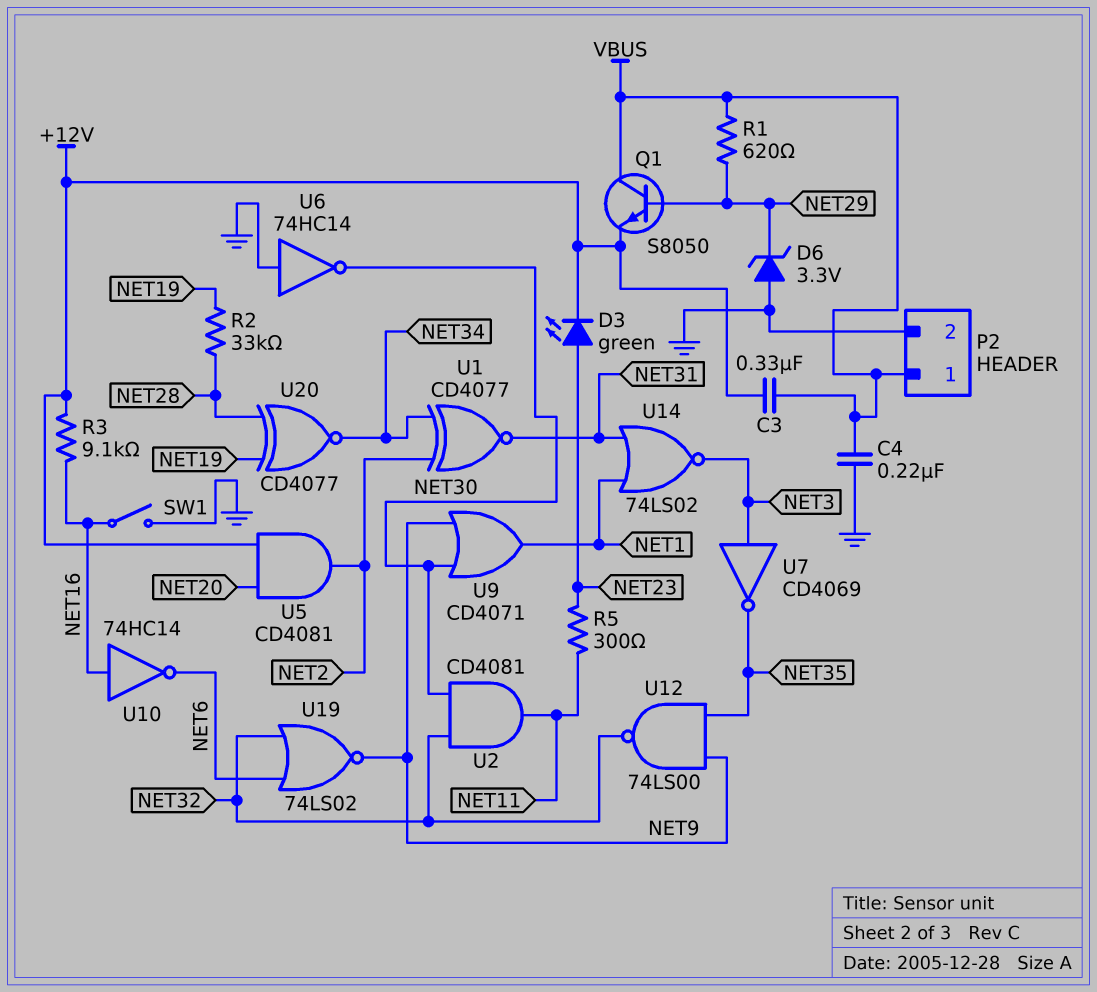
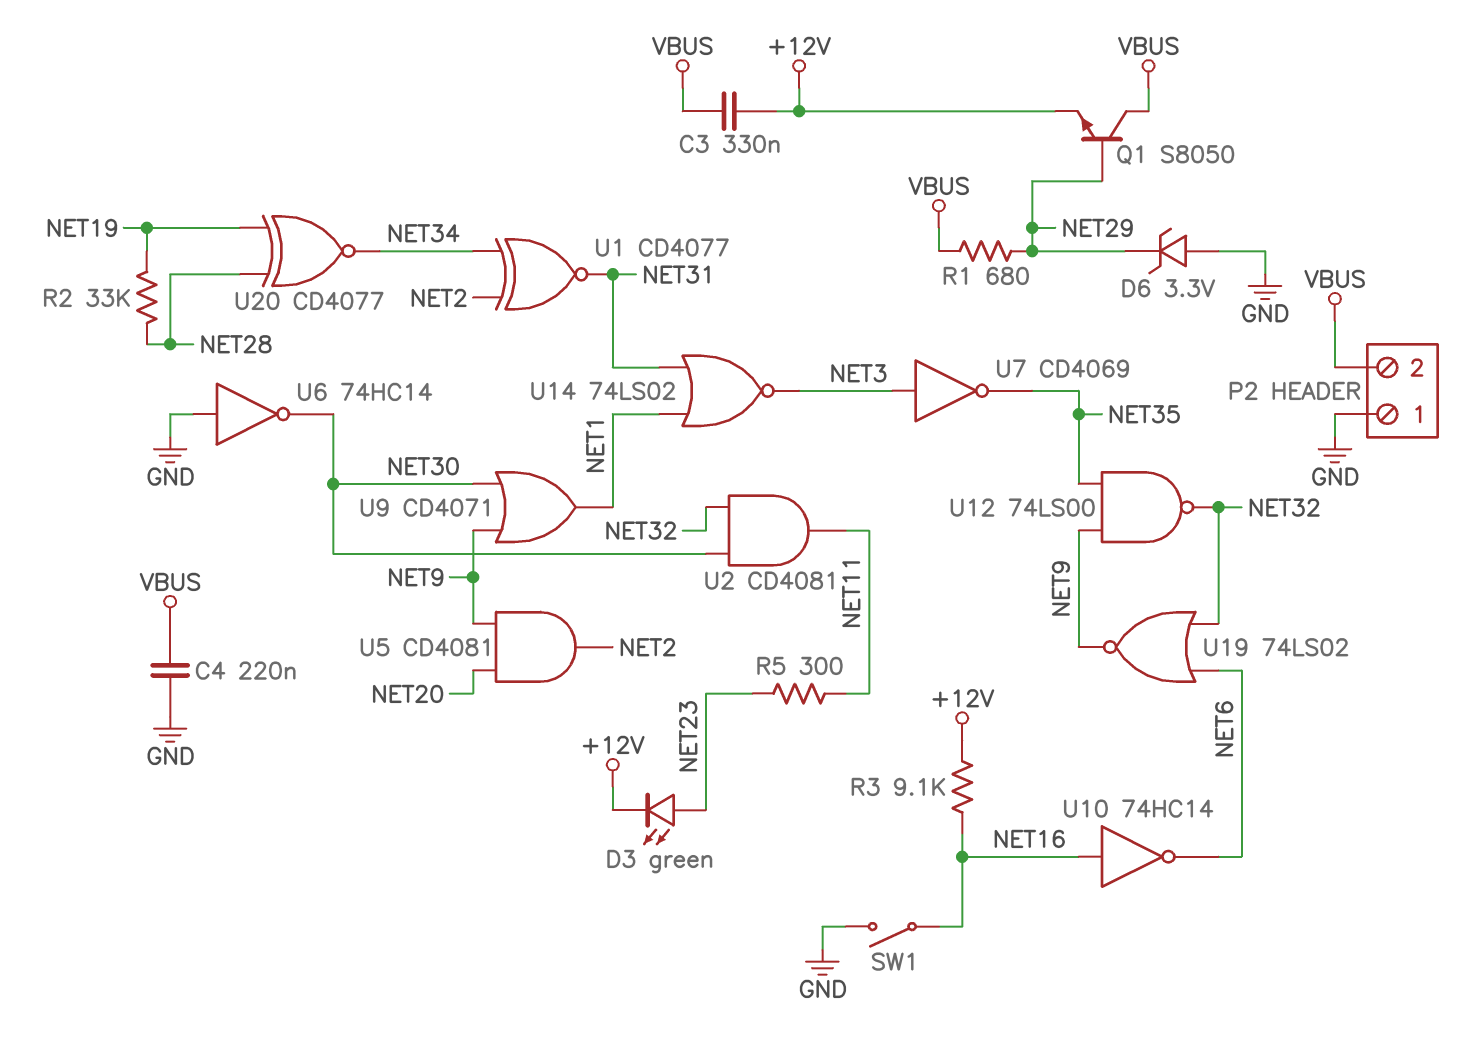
P2 pin 1: VBUS -> GND
P2 pin 2: GND -> VBUS
R1: 620 (NET29, VBUS) -> 680 (NET29, VBUS)
U5: AND CD4081 (in +12V, in NET20, out NET2) -> AND CD4081 (in NET9, in NET20, out NET2)

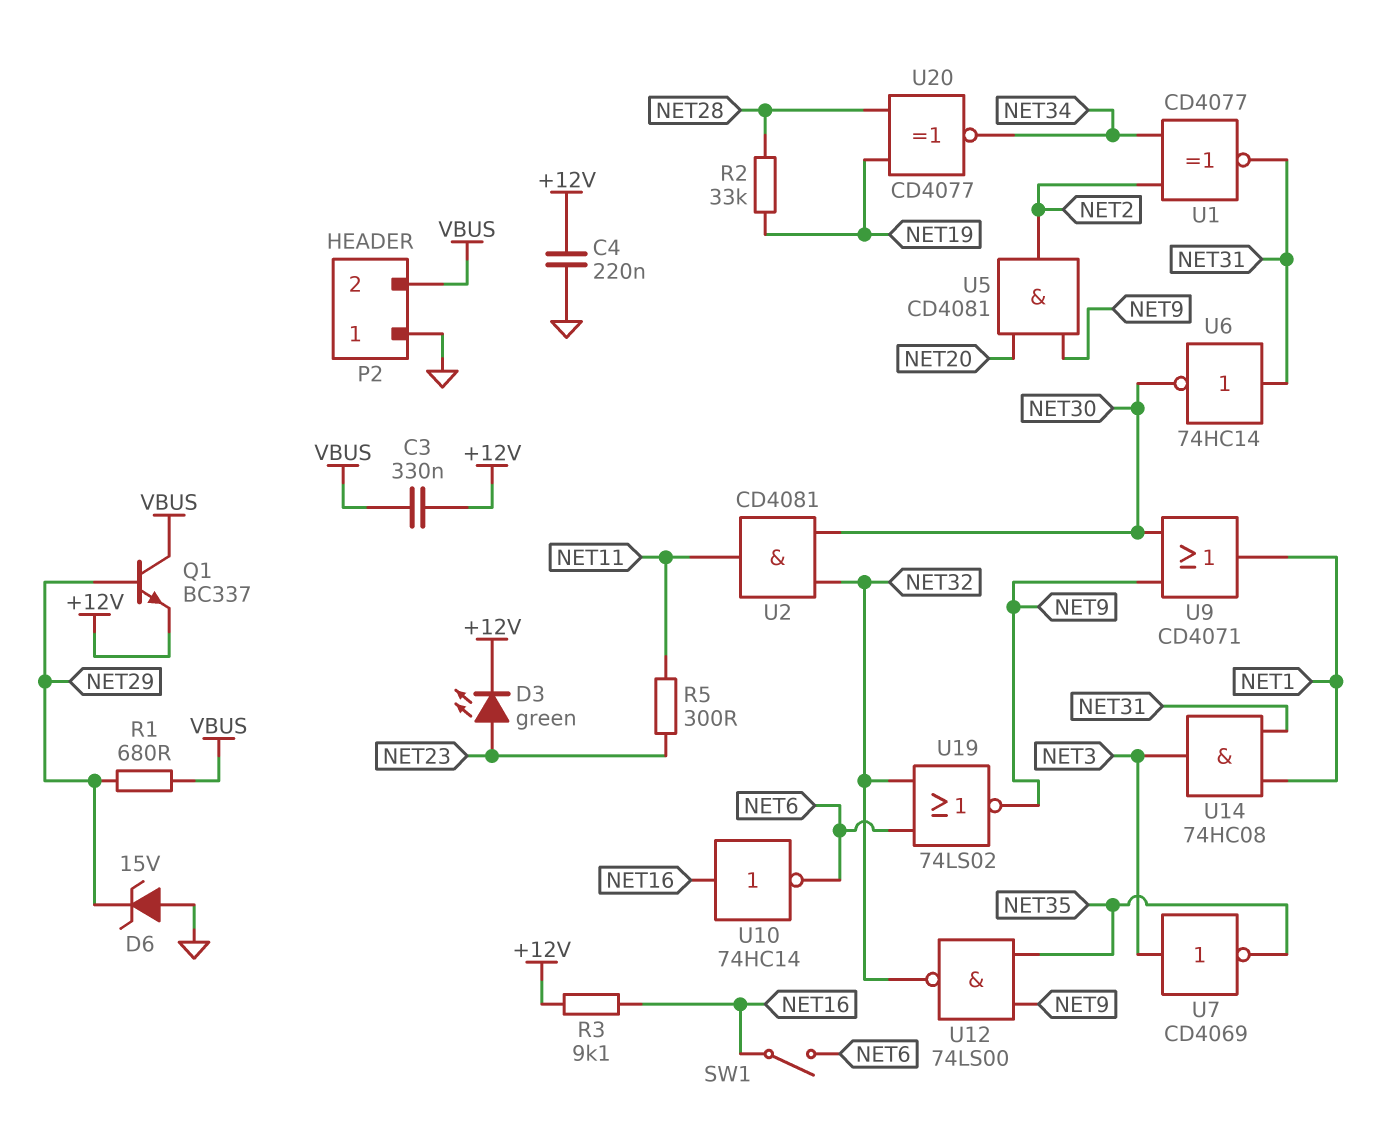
C4: 220nF (GND, VBUS) -> 220nF (+12V, GND)
D6: zener 3.3V (A GND, K NET29) -> zener 15V (A GND, K NET29)
Q1: NPN S8050 (B NET29, C VBUS, E +12V) -> NPN BC337 (B NET29, C VBUS, E +12V)
SW1: switch (GND, NET16) -> switch (NET6, NET16)
U6: NOT 74HC14 (in GND, out NET30) -> NOT 74HC14 (in NET31, out NET30)
U14: NOR 74LS02 (in NET1, in NET31, out NET3) -> AND 74HC08 (in NET1, in NET31, out NET3)

